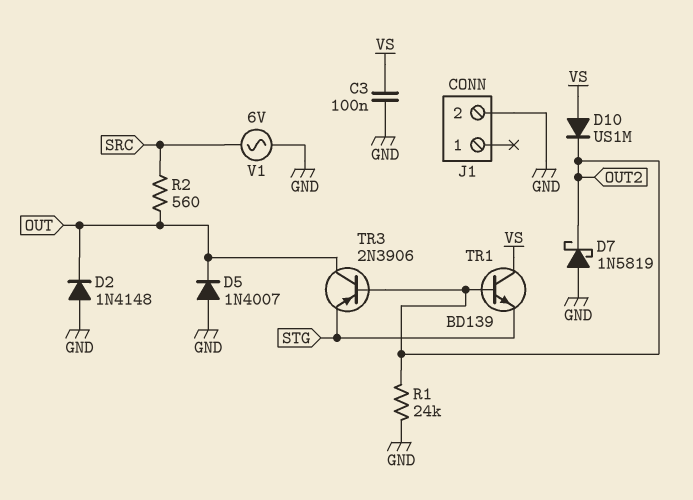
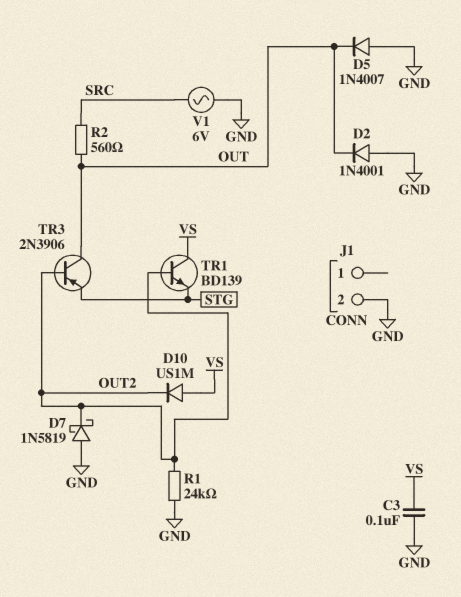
D2: diode 1N4148 (A GND, K OUT) -> diode 1N4001 (A GND, K OUT)

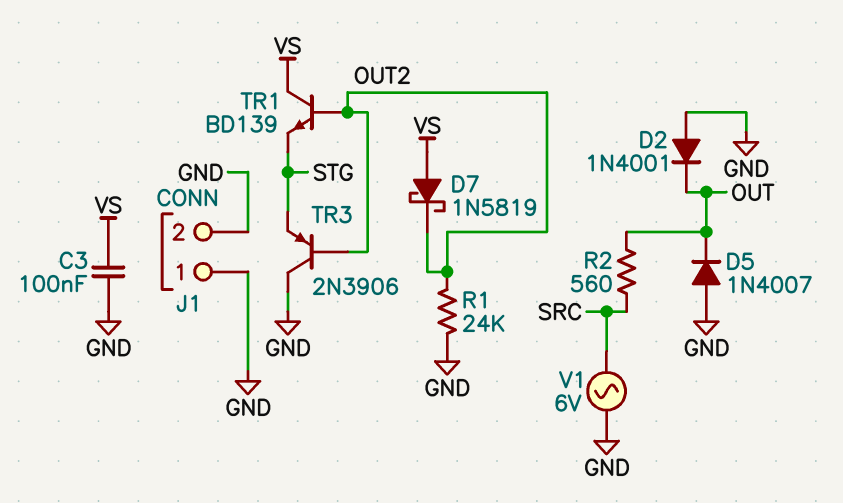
D7: schottky 1N5819 (A GND, K OUT2) -> schottky 1N5819 (A VS, K OUT2)
D10: diode US1M (A VS, K OUT2) -> none
J1 pin 1: none -> GND
TR3: PNP 2N3906 (B OUT2, C OUT, E STG) -> PNP 2N3906 (B OUT2, C GND, E STG)

